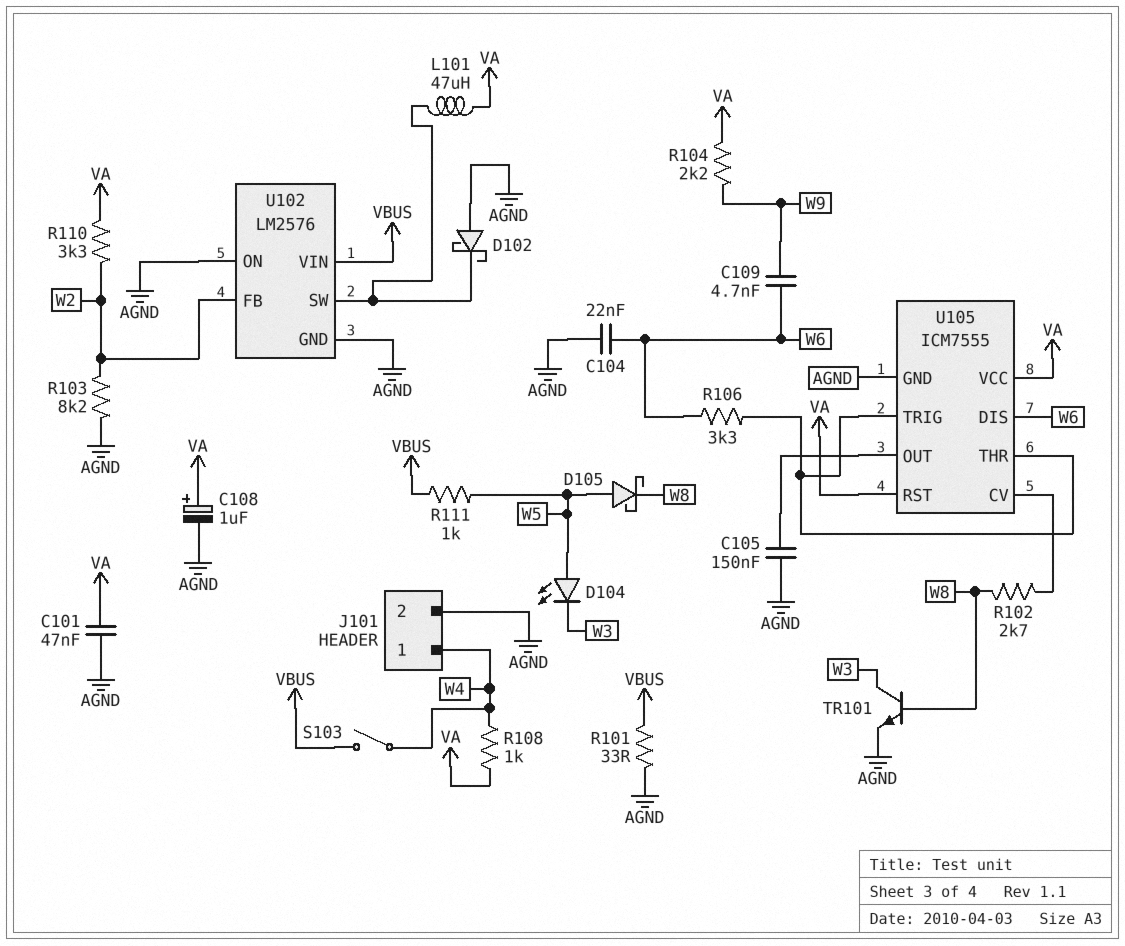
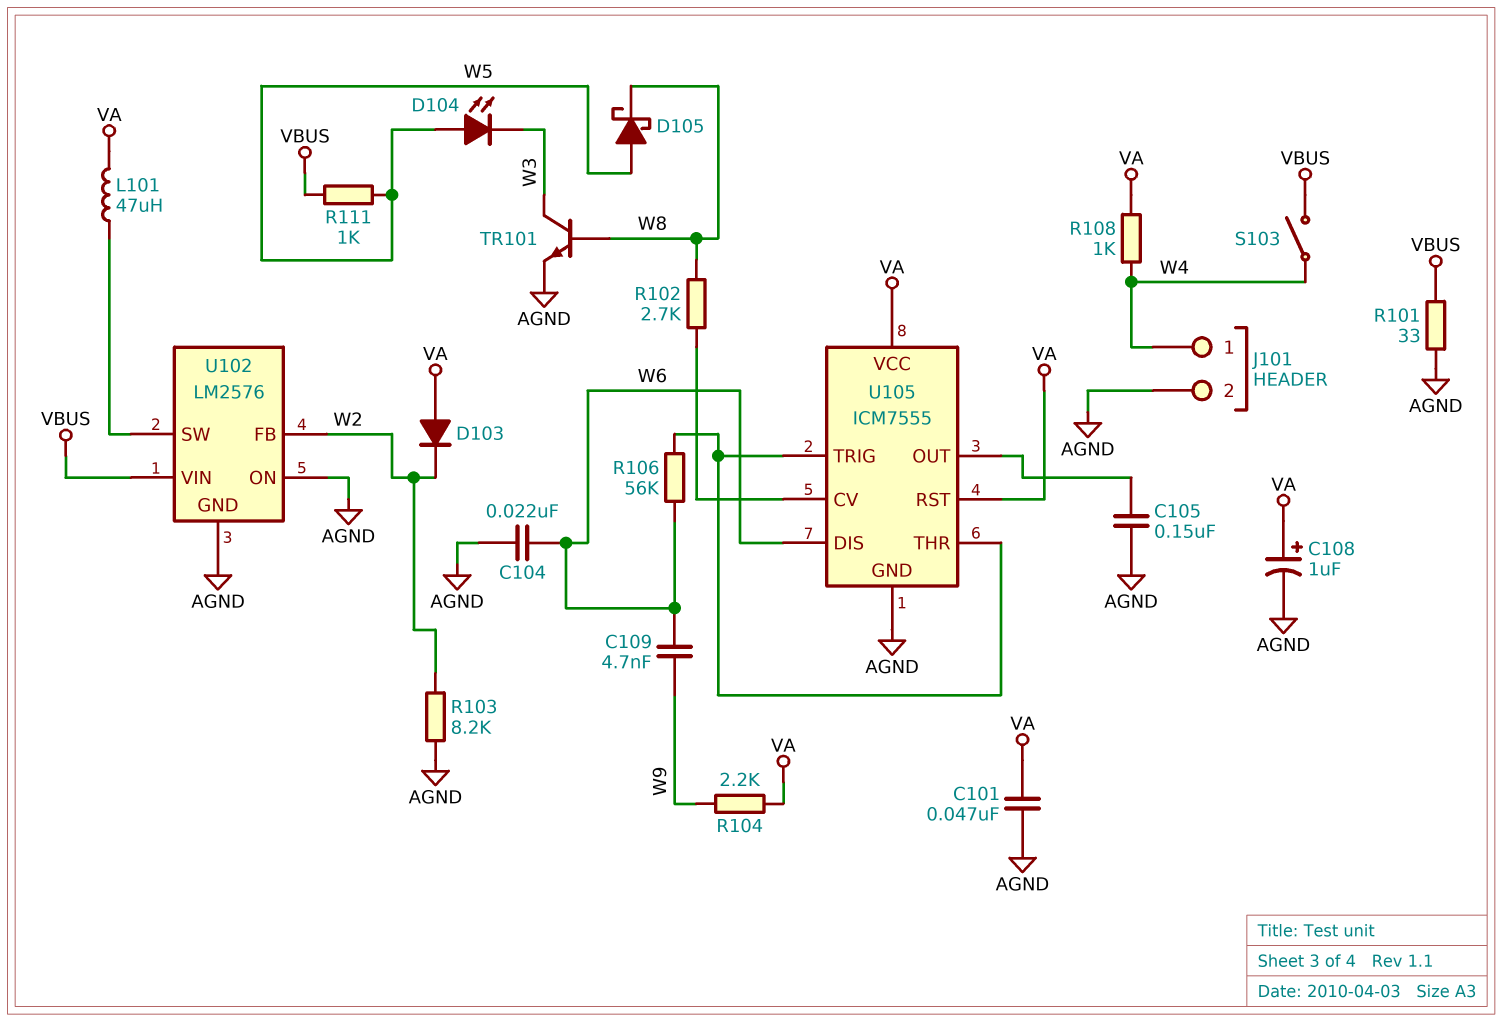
D102: schottky (A AGND, K U102/SW) -> none
D103: none -> diode (A VA, K W2)
R106: 3.3k (U105/THR, W6) -> 56k (U105/THR, W6)
R110: 3.3k (VA, W2) -> none

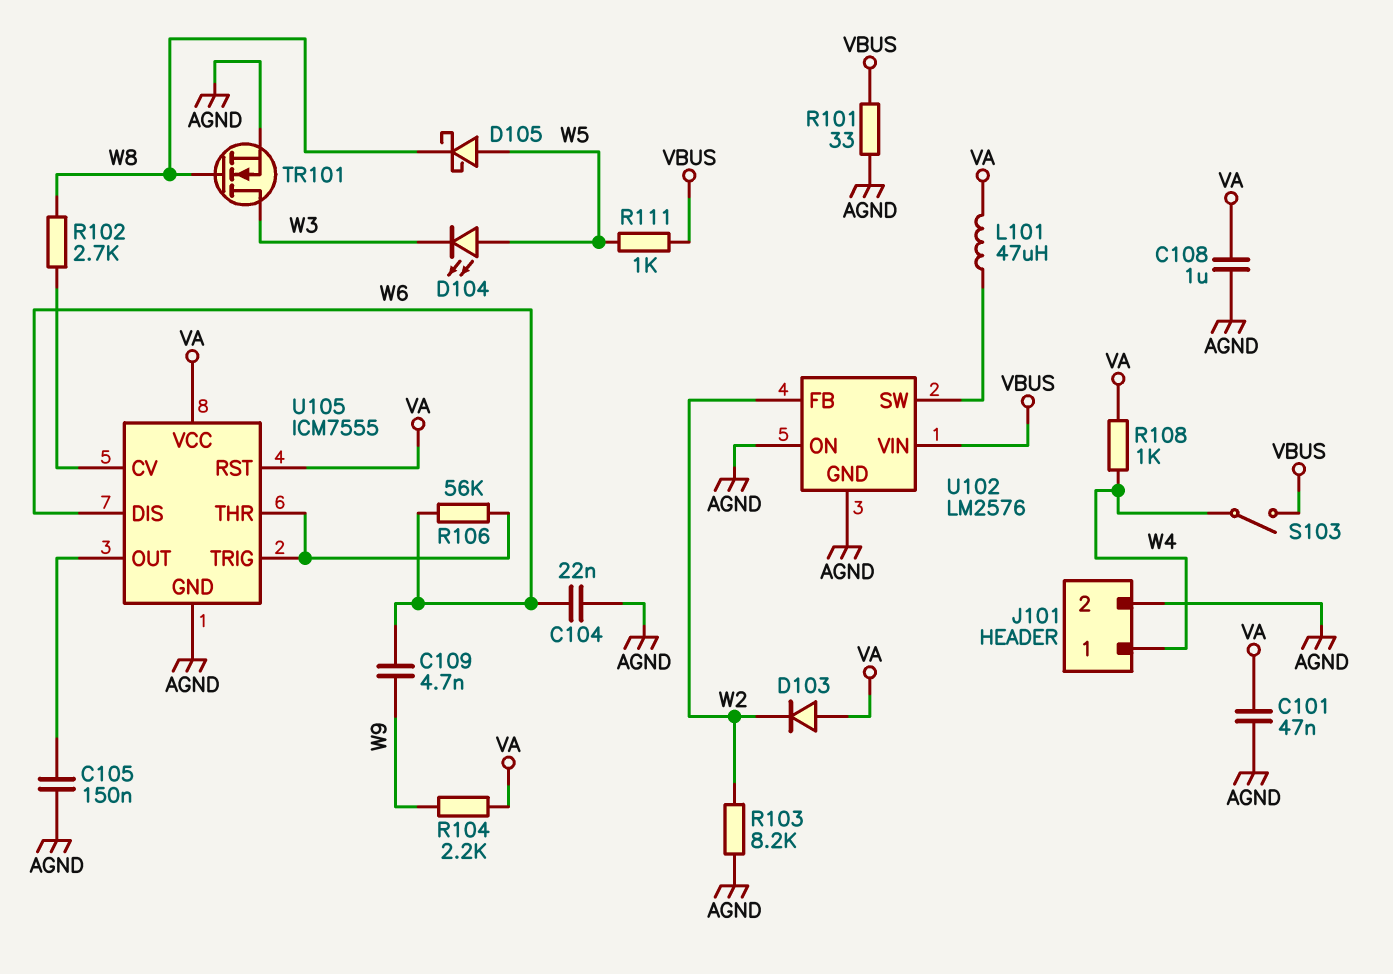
C108: 1uF (plus VA, minus AGND) -> 1uF (AGND, VA)
TR101: NPN (B W8, C W3, E AGND) -> NMOS (G W8, D W3, S AGND)

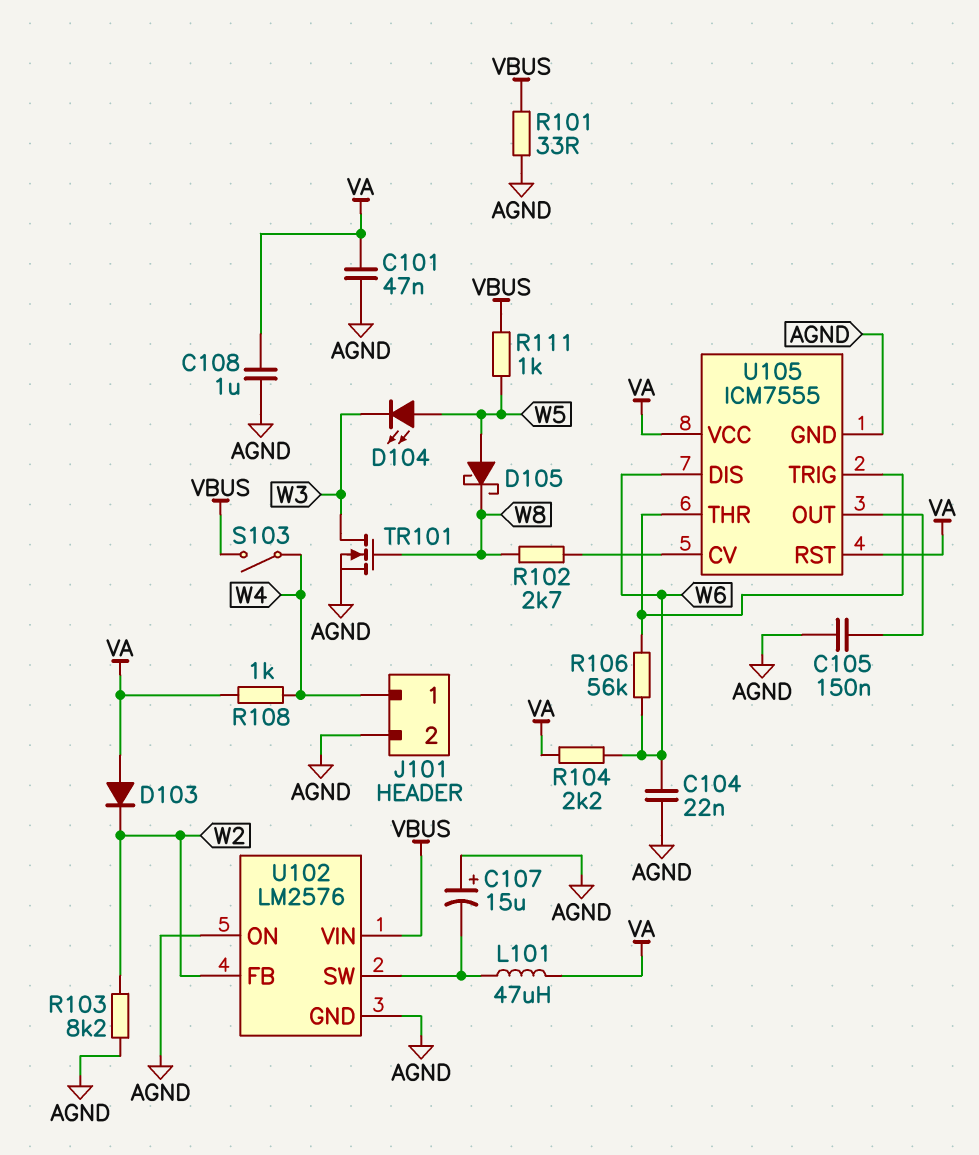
C107: none -> 15uF (plus AGND, minus U102/SW)
C109: 4.7nF (W6, W9) -> none
R104: 2.2k (VA, W9) -> 2.2k (VA, W6)

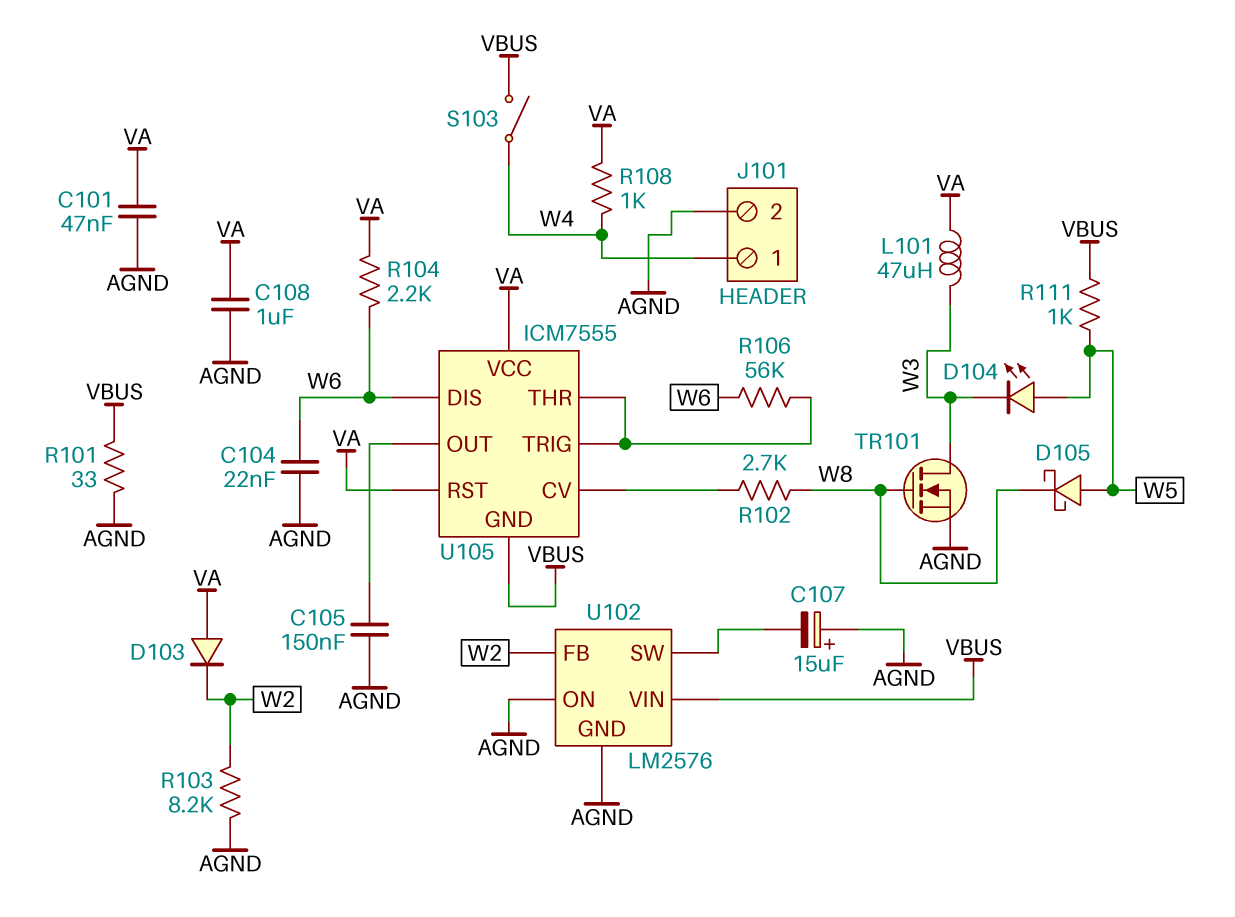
L101: 47uH (U102/SW, VA) -> 47uH (VA, W3)
U105 pin GND: AGND -> VBUS

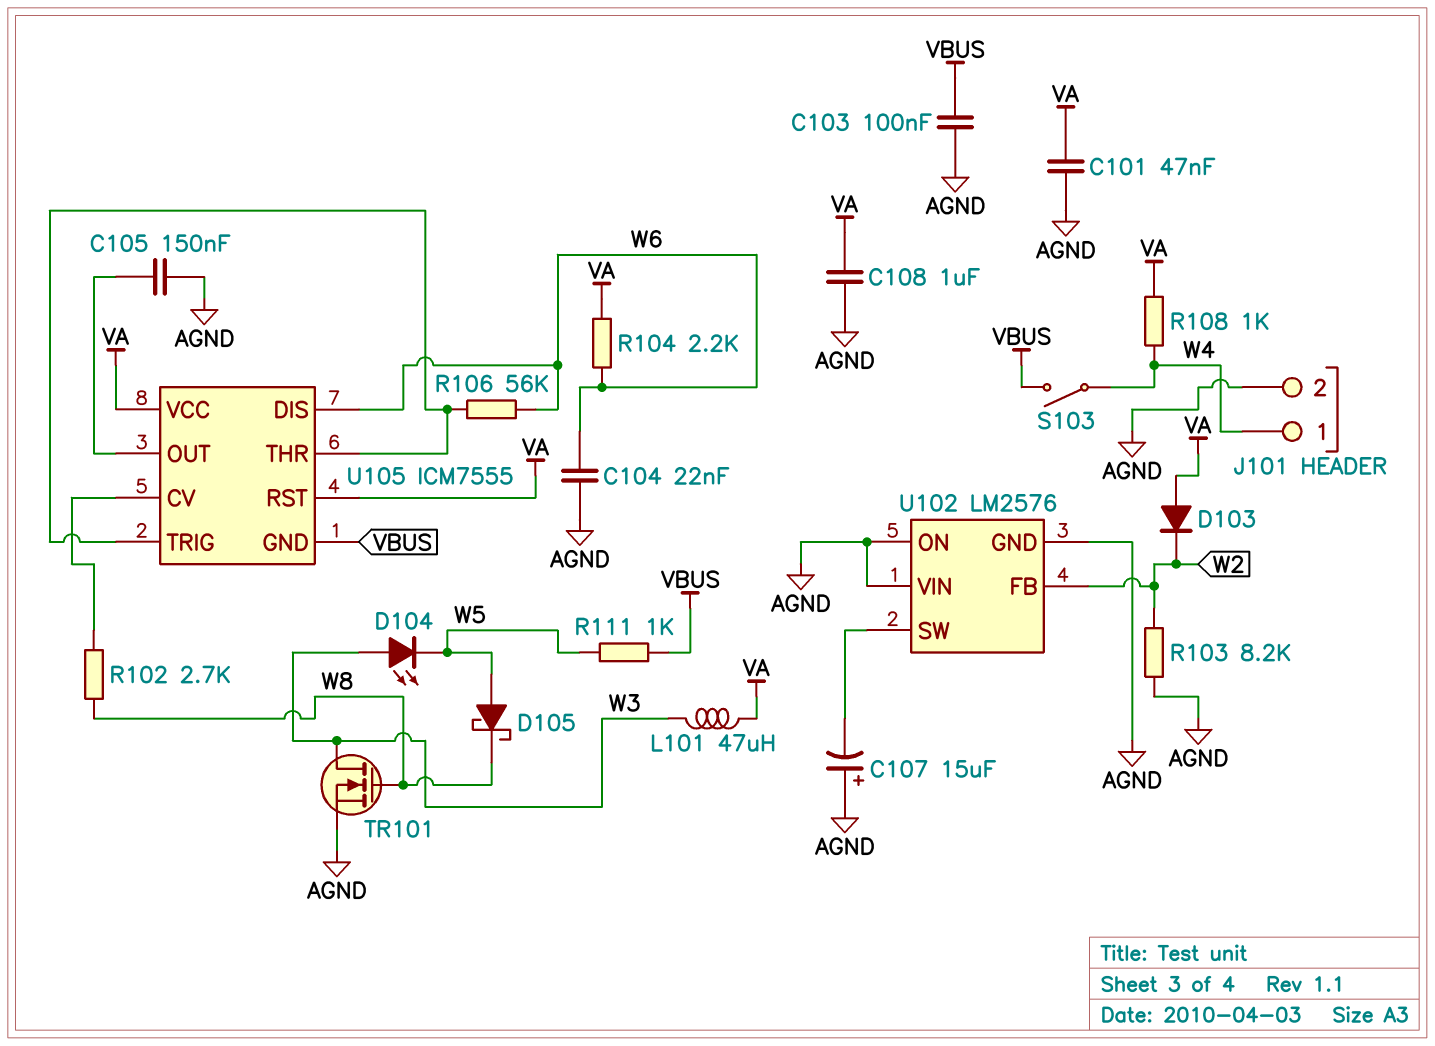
C103: none -> 100nF (AGND, VBUS)
D104: LED (A W5, K W3) -> LED (A W3, K W5)
R101: 33 (AGND, VBUS) -> none
U102 pin VIN: VBUS -> AGND

